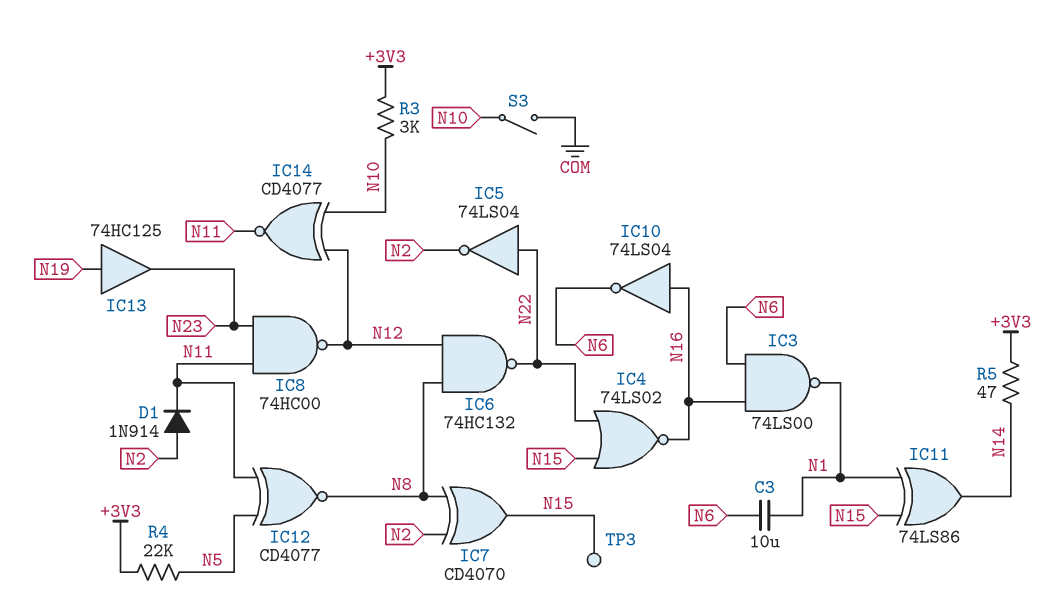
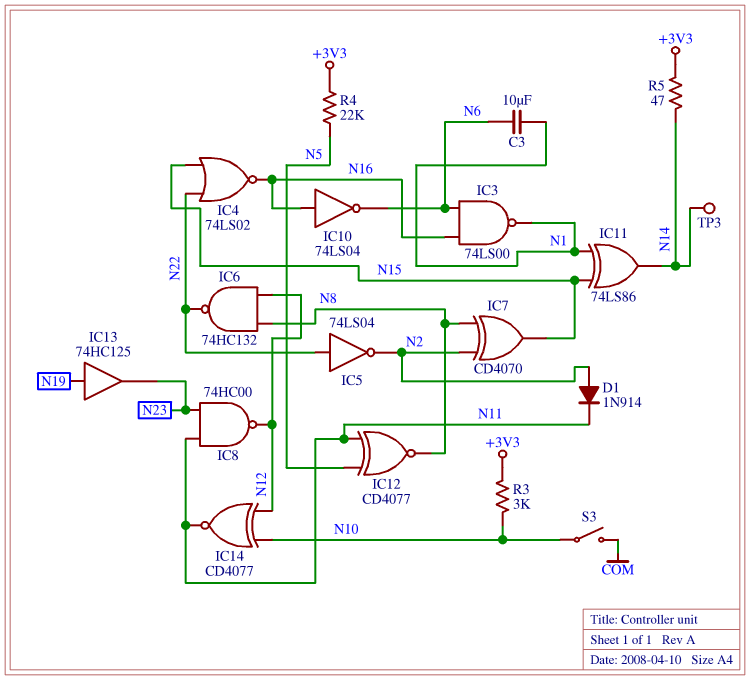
TP3: test point (N15) -> test point (N14)

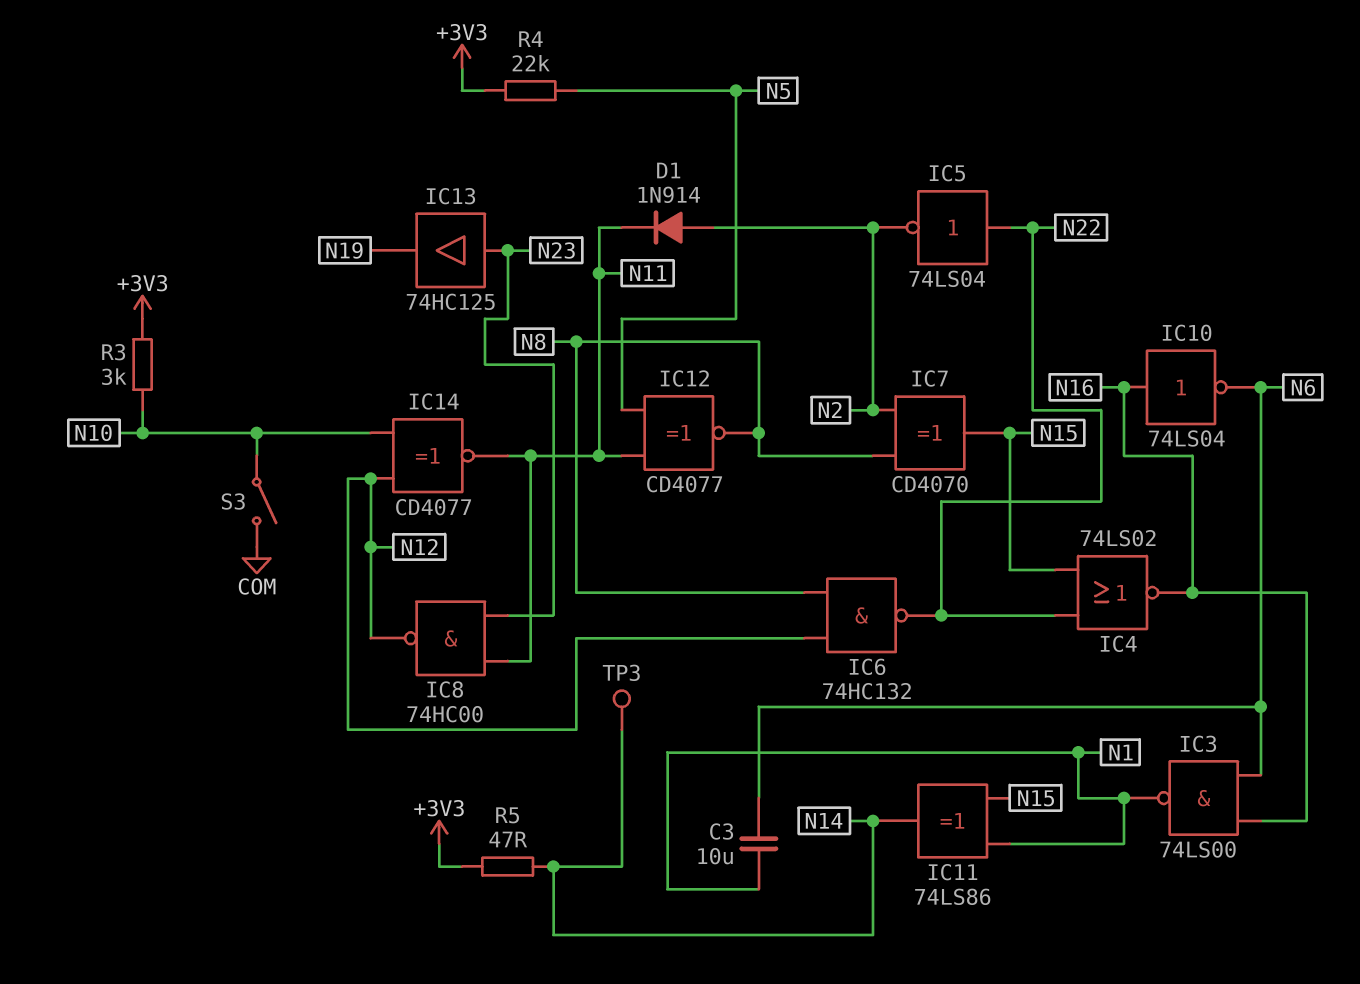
IC13: buffer 74HC125 (in N19, out N23) -> buffer 74HC125 (in N23, out N19)

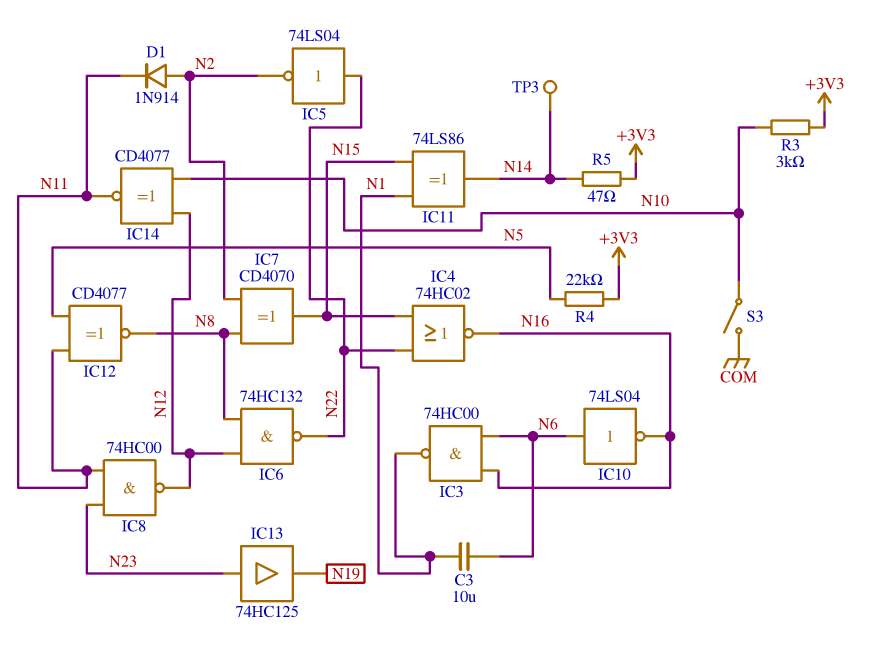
IC3: NAND 74LS00 (in N6, in N16, out N1) -> NAND 74HC00 (in N6, in N16, out N1)
IC4: NOR 74LS02 (in N15, in N22, out N16) -> NOR 74HC02 (in N15, in N22, out N16)
IC10: NOT 74LS04 (in N16, out N6) -> NOT 74LS04 (in N6, out N16)

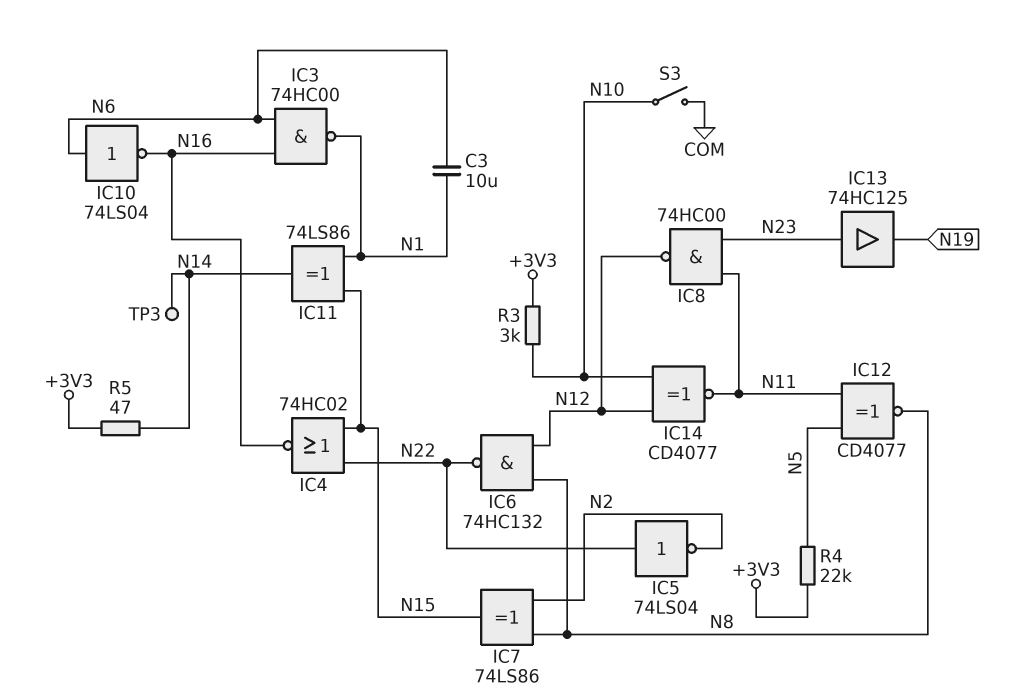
D1: diode 1N914 (A N2, K N11) -> none
IC7: XOR CD4070 (in N2, in N8, out N15) -> XOR 74LS86 (in N2, in N8, out N15)

